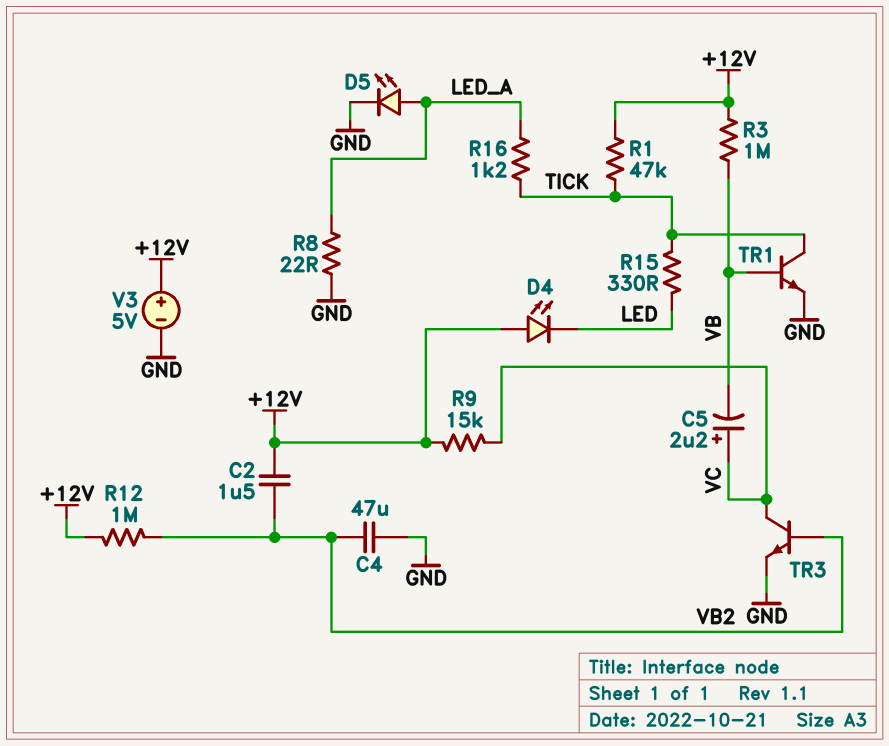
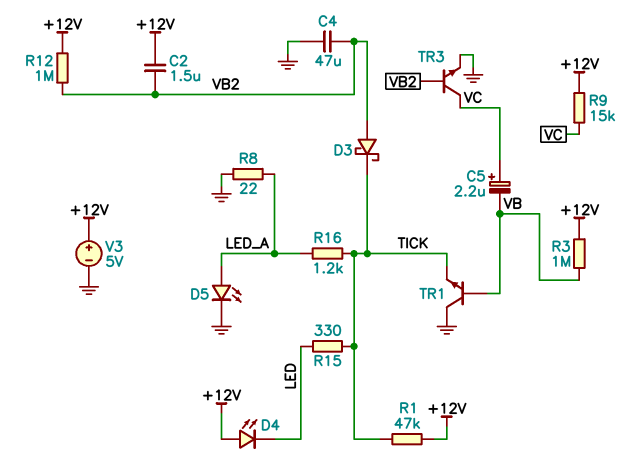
D3: none -> schottky (A VB2, K TICK)
TR1: NPN (B VB, C TICK, E GND) -> NPN (B VB, C GND, E TICK)

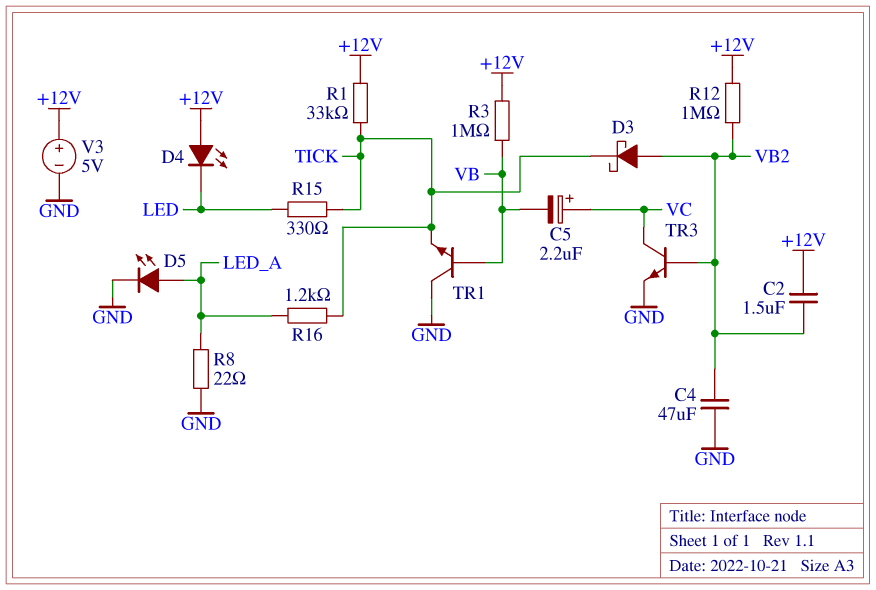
R1: 47k (+12V, TICK) -> 33k (+12V, TICK)
R9: 15k (+12V, VC) -> none

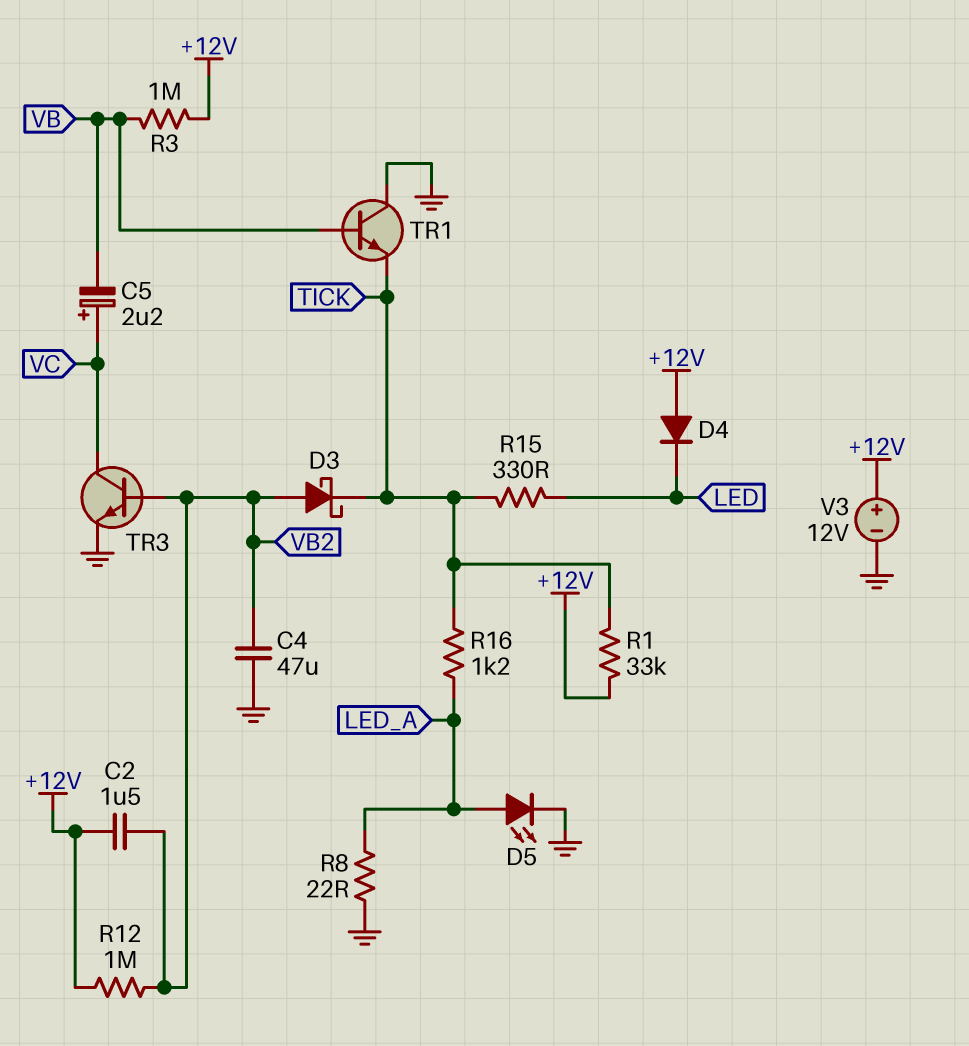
D4: LED (A +12V, K LED) -> diode (A +12V, K LED)
V3: 5V (plus +12V, minus GND) -> 12V (plus +12V, minus GND)

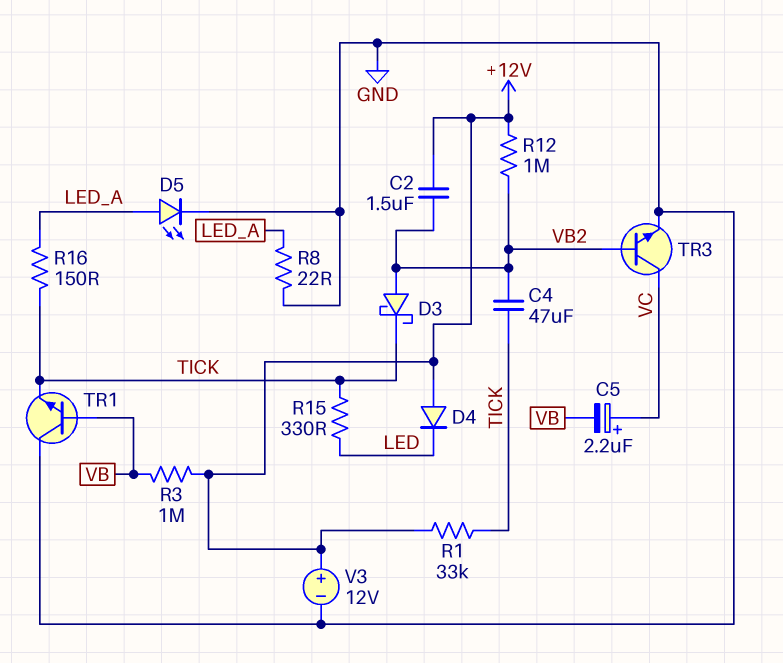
C4: 47uF (GND, VB2) -> 47uF (TICK, VB2)
R16: 1.2k (LED_A, TICK) -> 150 (LED_A, TICK)

